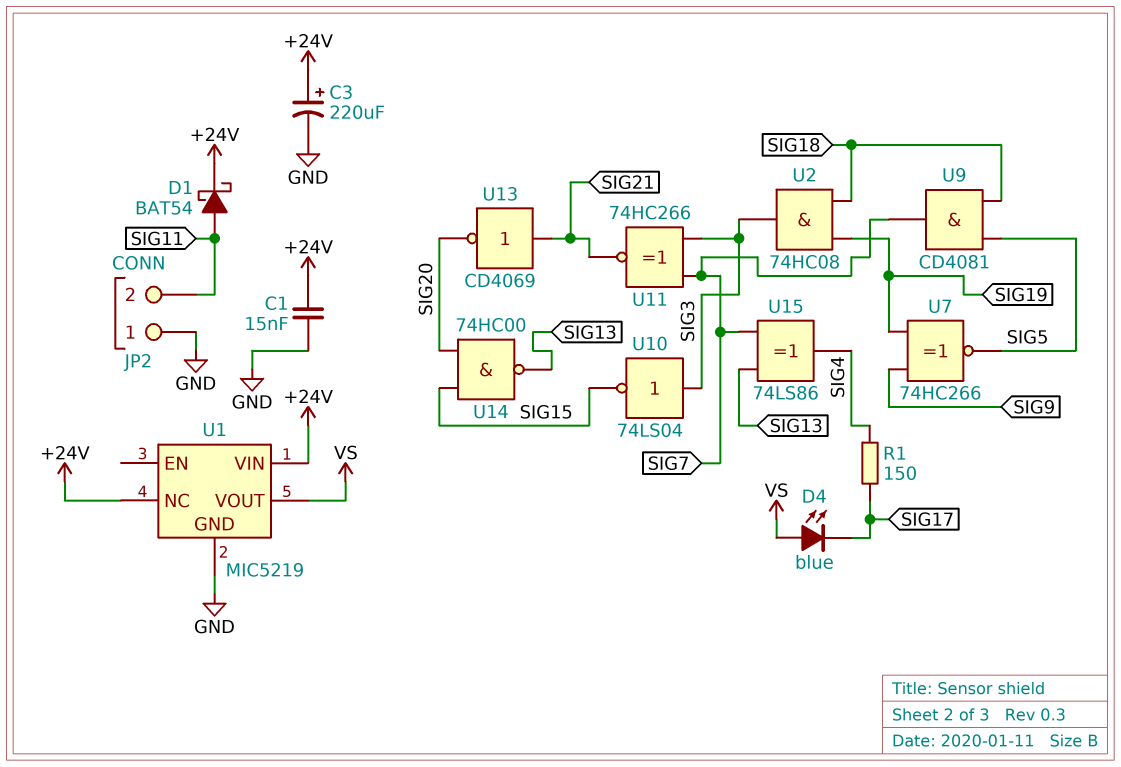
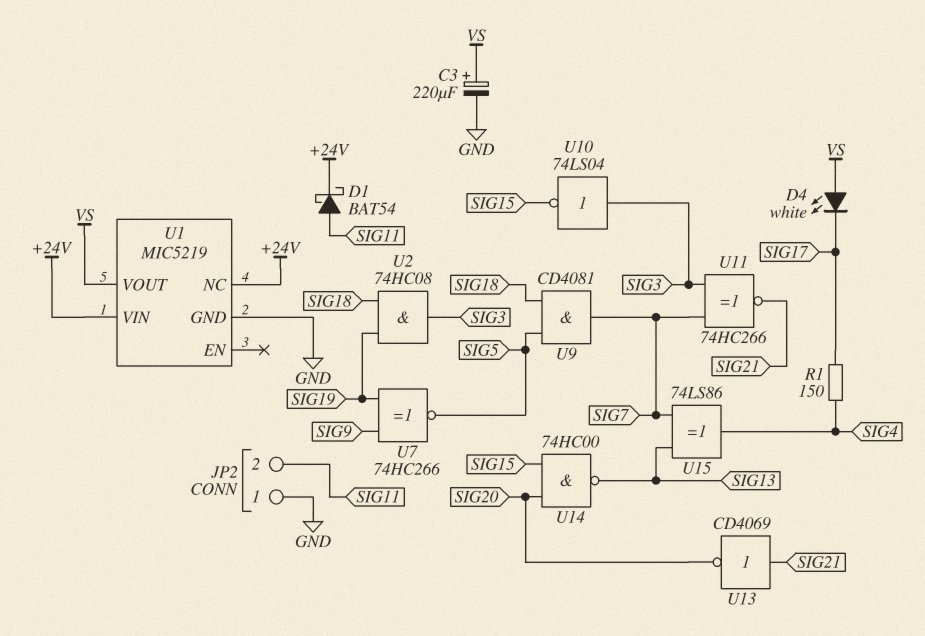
C1: 15nF (+24V, GND) -> none
C3: 220uF (plus +24V, minus GND) -> 220uF (plus VS, minus GND)
D4: LED blue (A VS, K SIG17) -> LED white (A VS, K SIG17)

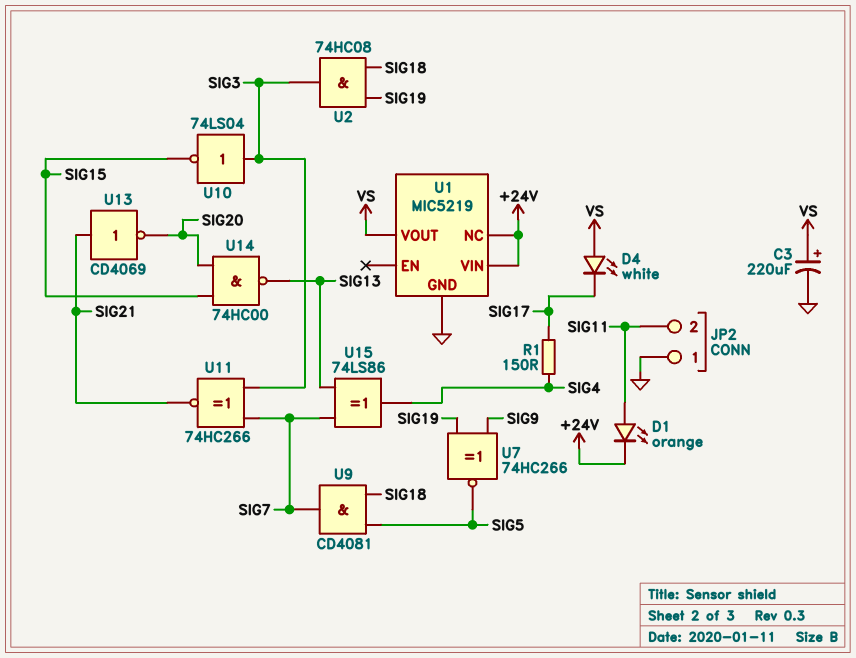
D1: schottky BAT54 (A SIG11, K +24V) -> LED orange (A SIG11, K +24V)

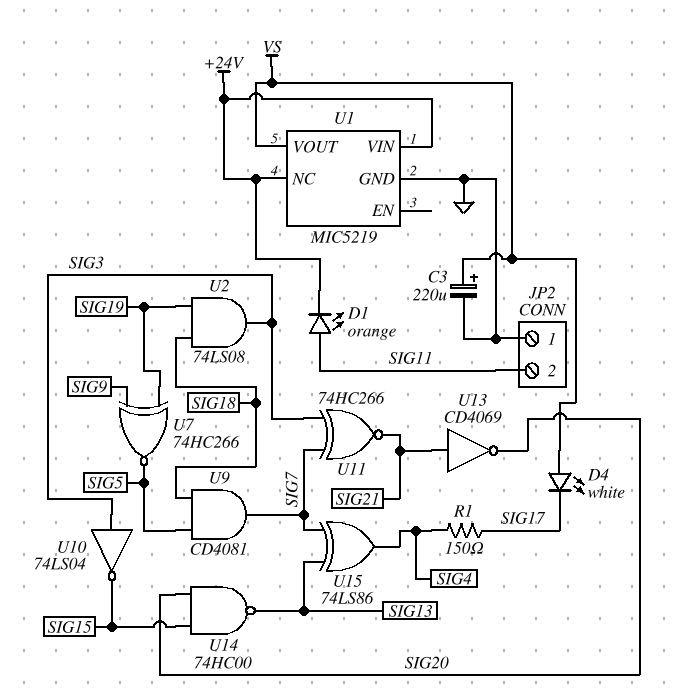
U2: AND 74HC08 (in SIG18, in SIG19, out SIG3) -> AND 74LS08 (in SIG18, in SIG19, out SIG3)

